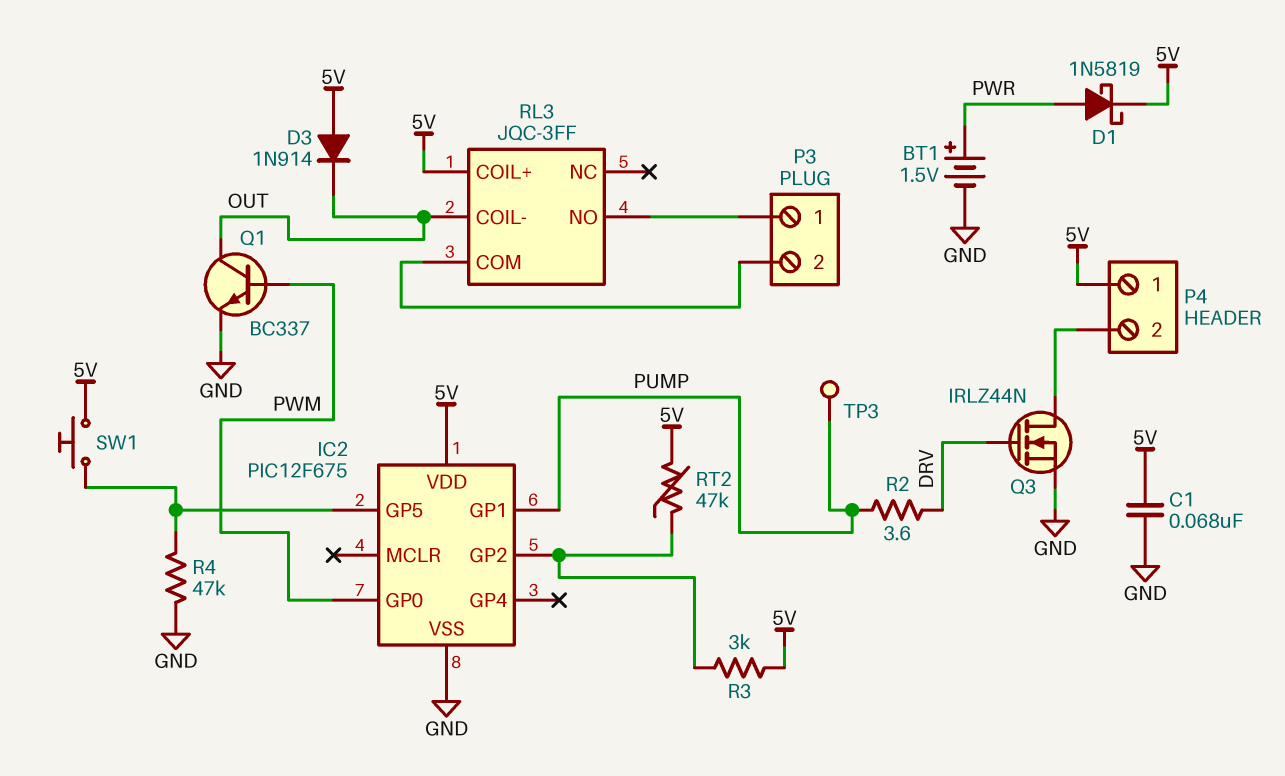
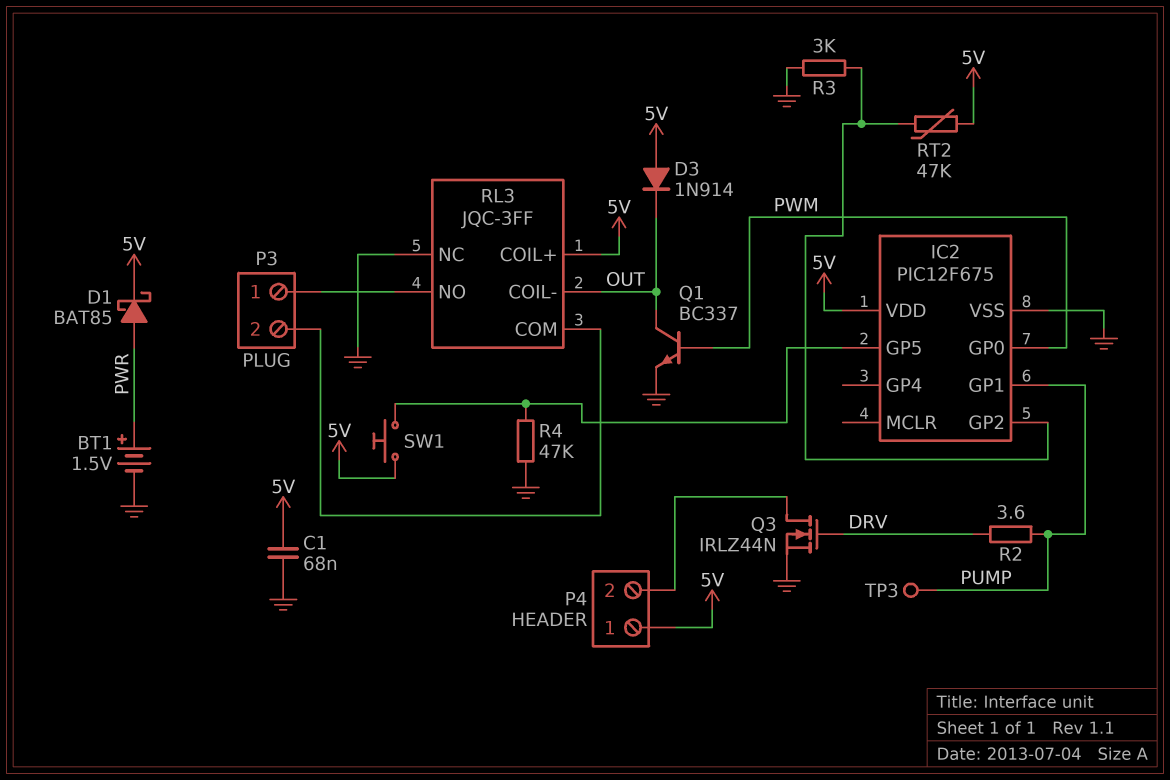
D1: schottky 1N5819 (A PWR, K 5V) -> schottky BAT85 (A PWR, K 5V)
R3: 3k (5V, IC2/GP2) -> 3k (GND, IC2/GP2)
RL3 pin NC: none -> GND

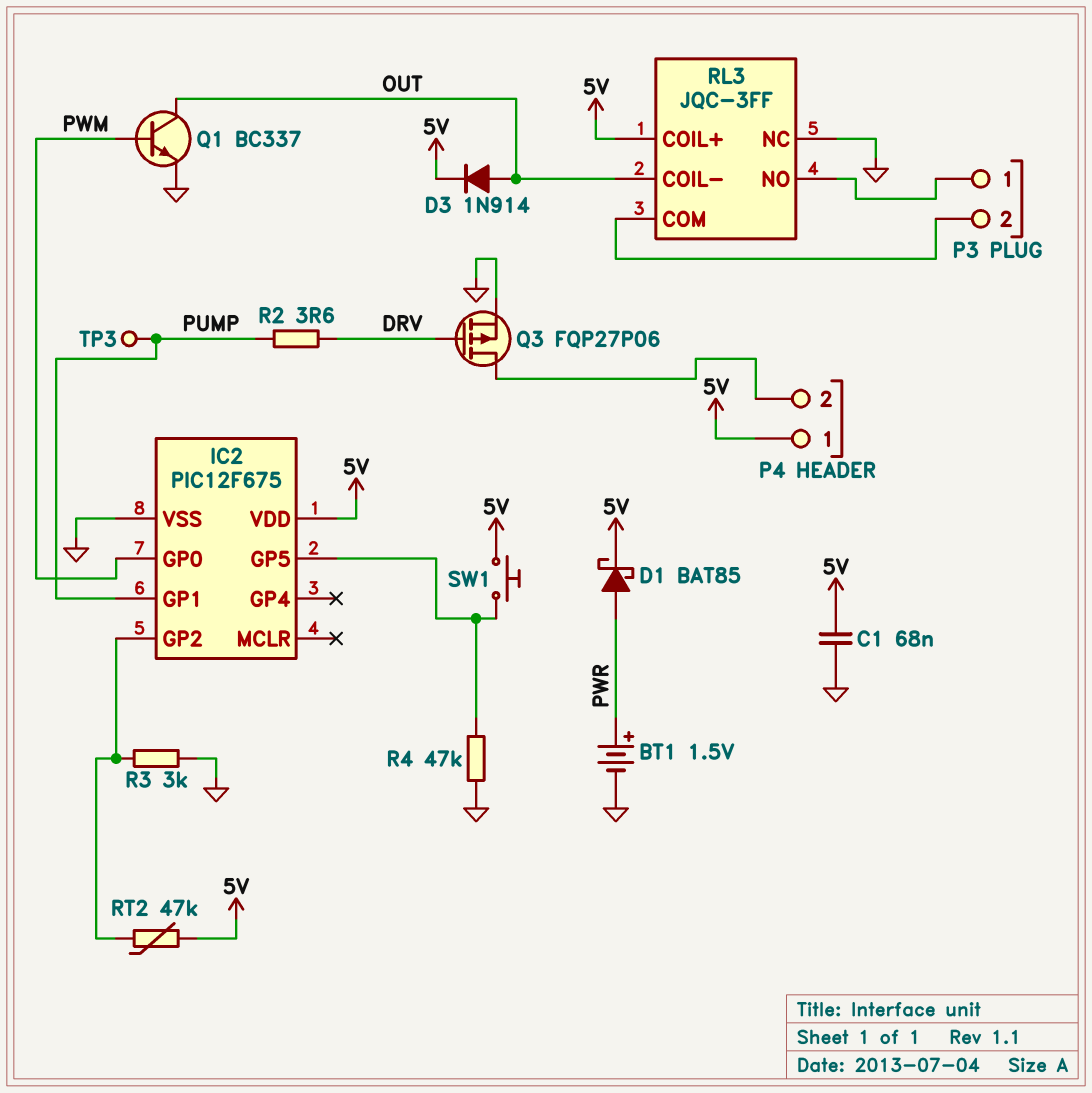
D3: diode 1N914 (A 5V, K OUT) -> diode 1N914 (A OUT, K 5V)
Q3: NMOS IRLZ44N (G DRV, D P4/2, S GND) -> PMOS FQP27P06 (G DRV, D P4/2, S GND)

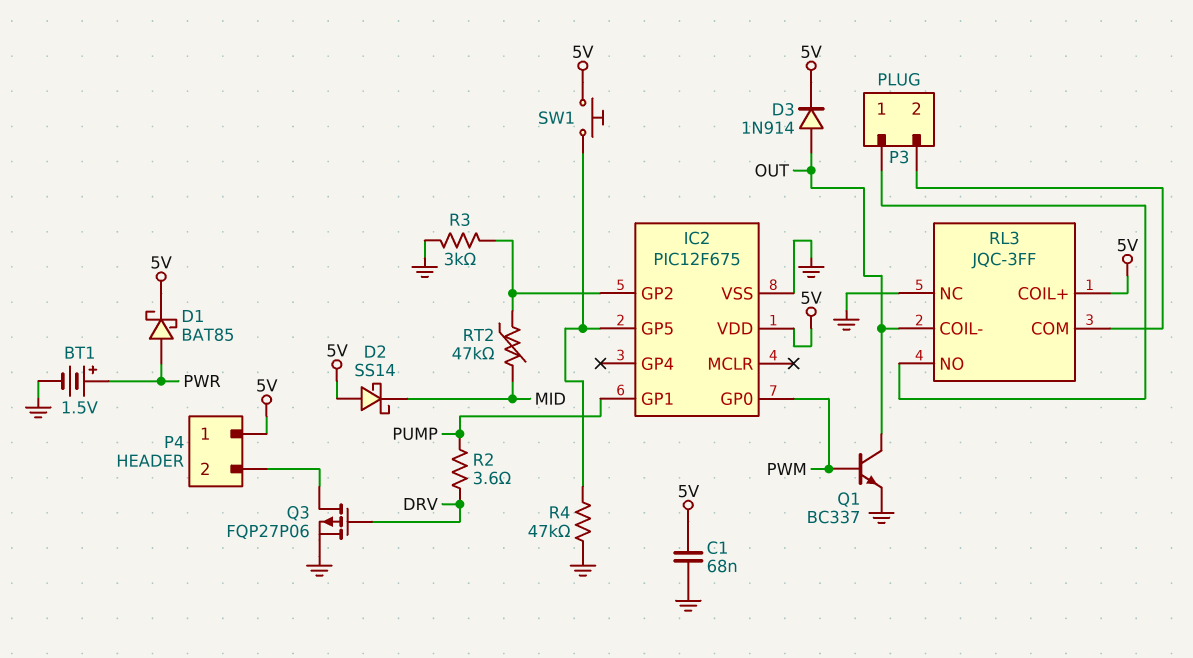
D2: none -> schottky SS14 (A 5V, K MID)
RT2: 47k (5V, IC2/GP2) -> 47k (IC2/GP2, MID)
TP3: test point (PUMP) -> none

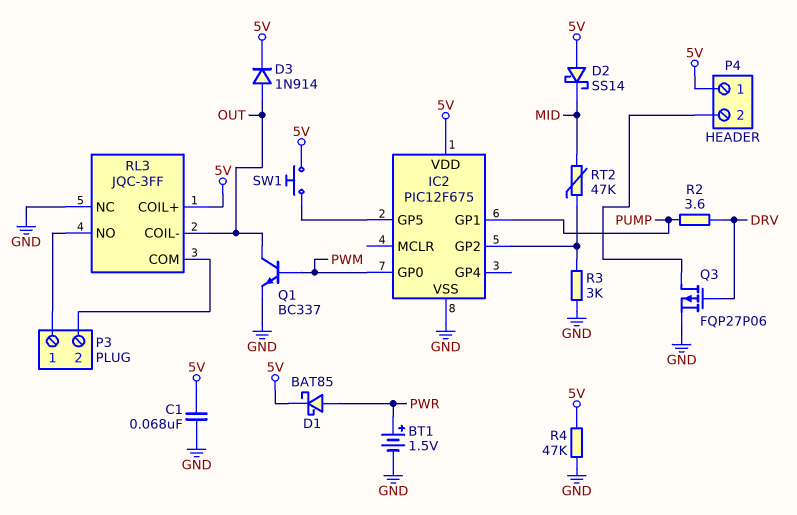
R4: 47k (GND, IC2/GP5) -> 47k (5V, GND)

